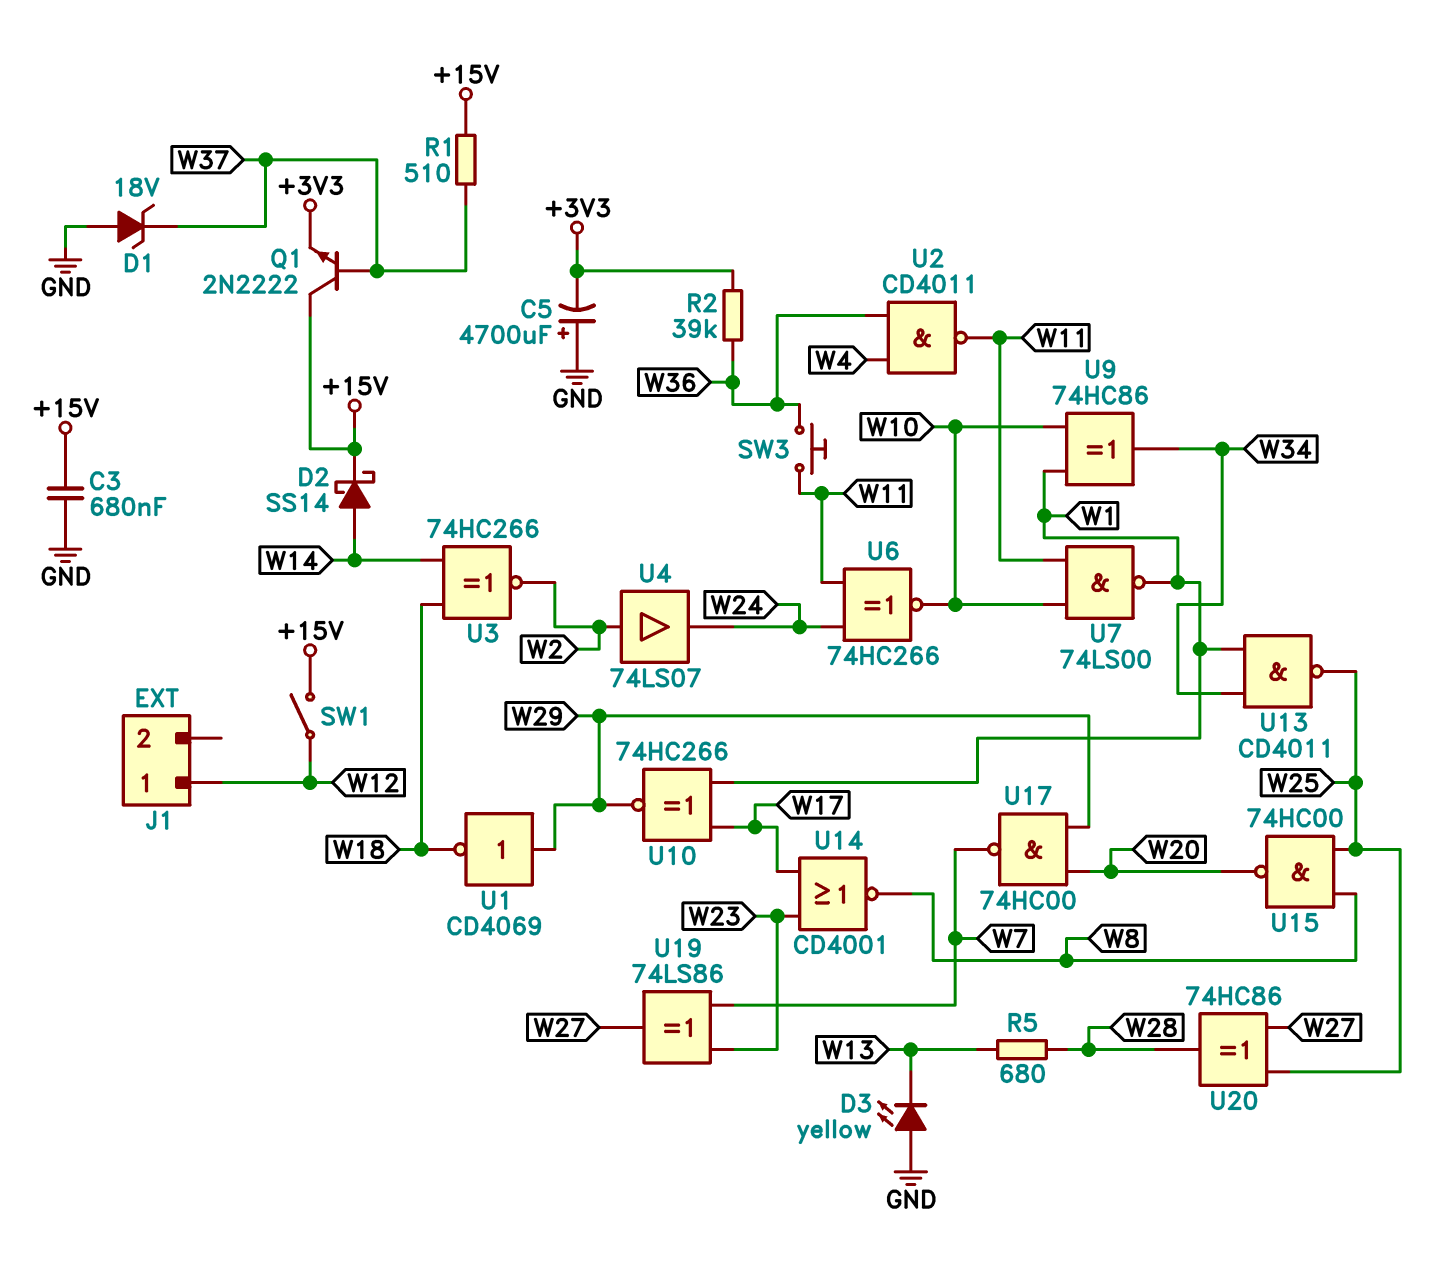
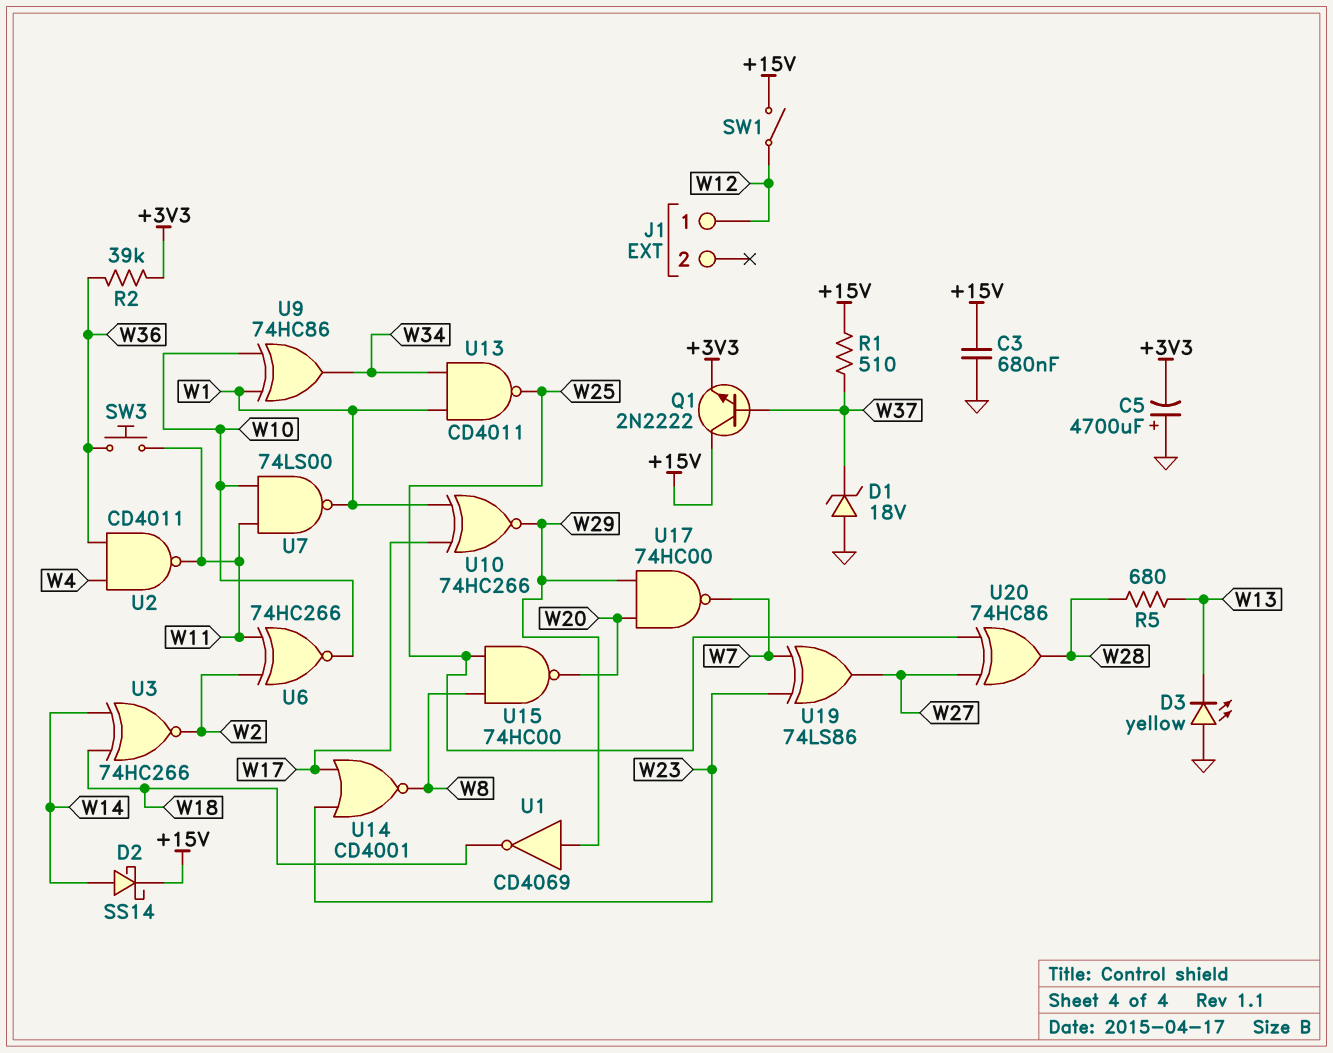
U4: buffer 74LS07 (in W2, out W24) -> none
U6: XNOR 74HC266 (in W11, in W24, out W10) -> XNOR 74HC266 (in W2, in W11, out W10)

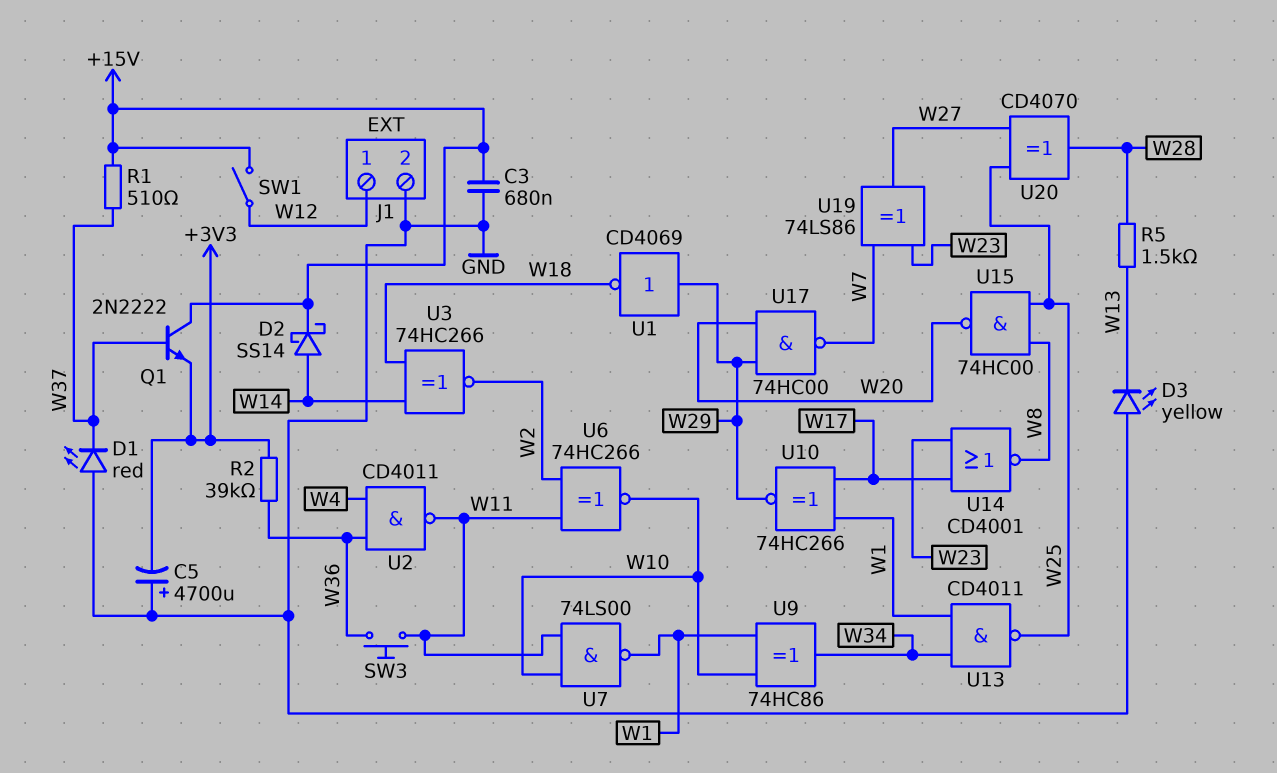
D1: zener 18V (A GND, K W37) -> LED red (A GND, K W37)
J1 pin 2: none -> GND
R5: 680 (W13, W28) -> 1.5k (W13, W28)
U20: XOR 74HC86 (in W25, in W27, out W28) -> XOR CD4070 (in W25, in W27, out W28)

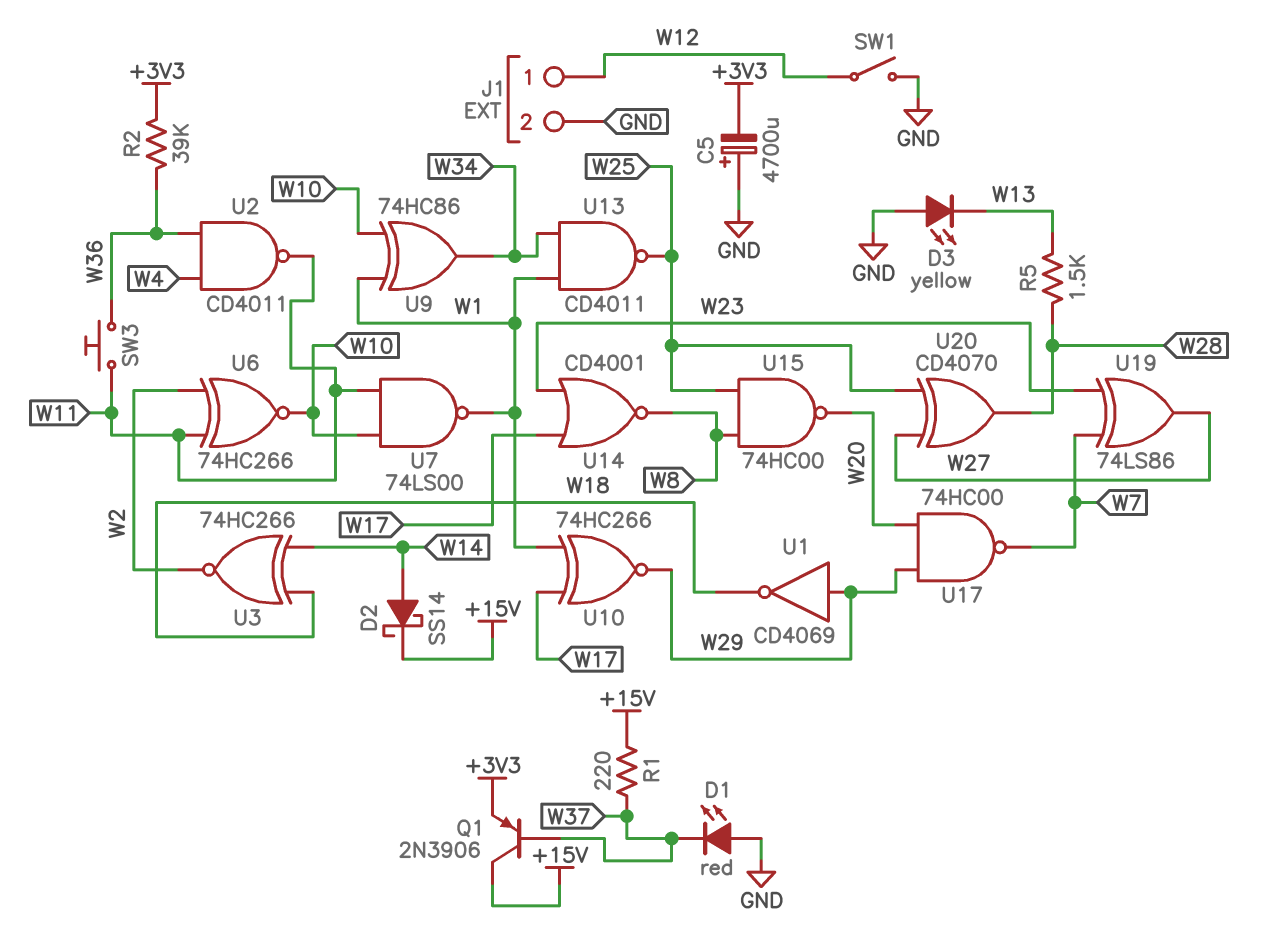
C3: 680nF (+15V, GND) -> none
Q1: NPN 2N2222 (B W37, C +15V, E +3V3) -> PNP 2N3906 (B W37, C +15V, E +3V3)
R1: 510 (+15V, W37) -> 220 (+15V, W37)
SW1: switch (+15V, W12) -> switch (GND, W12)

